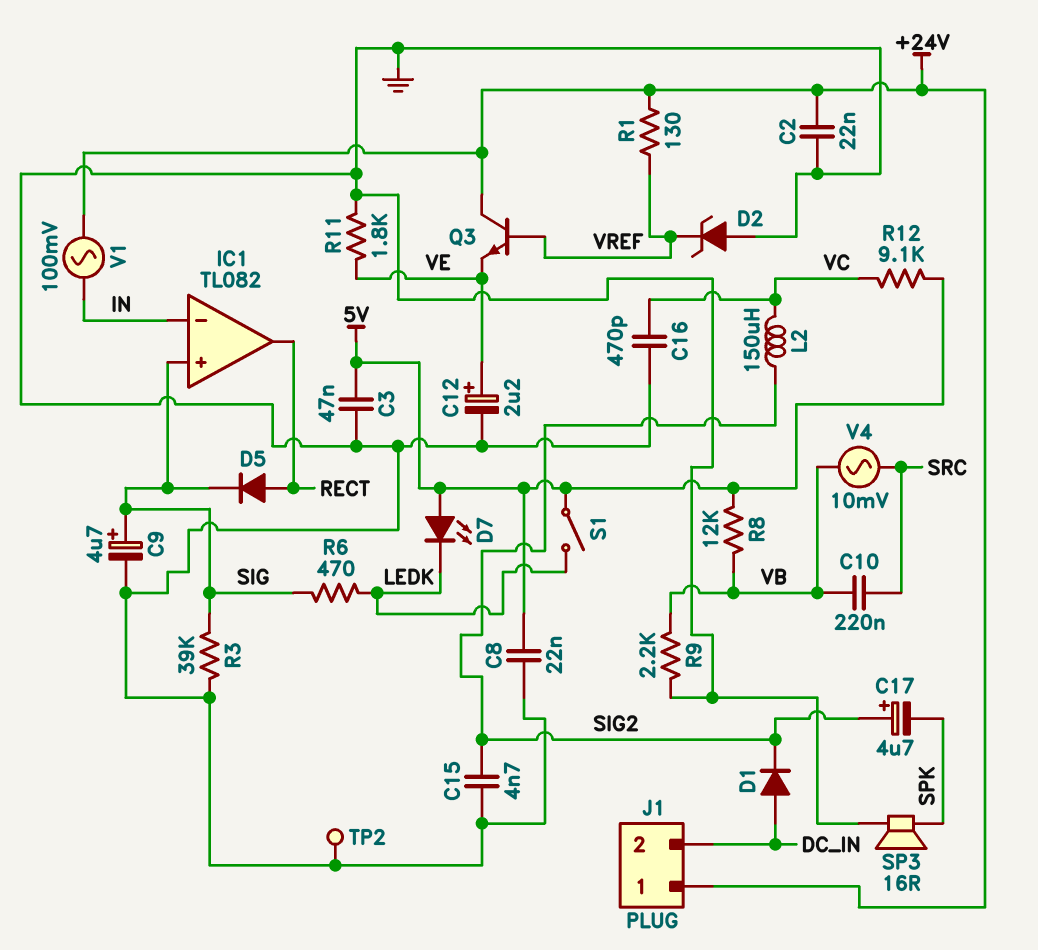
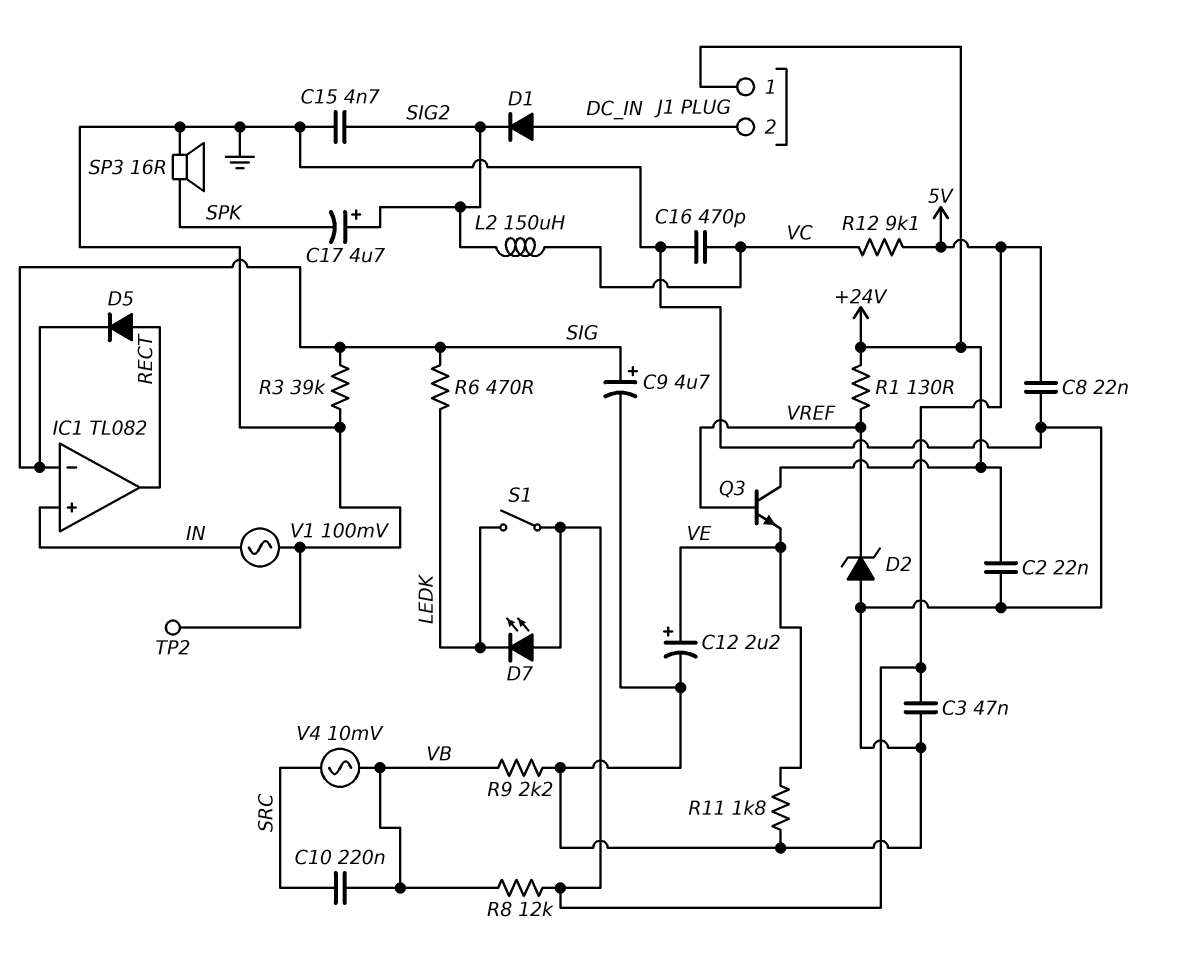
IC1 pin in+: SIG -> IN
IC1 pin in-: IN -> SIG
V1: AC 100mV (+24V, IN) -> AC 100mV (GND, IN)

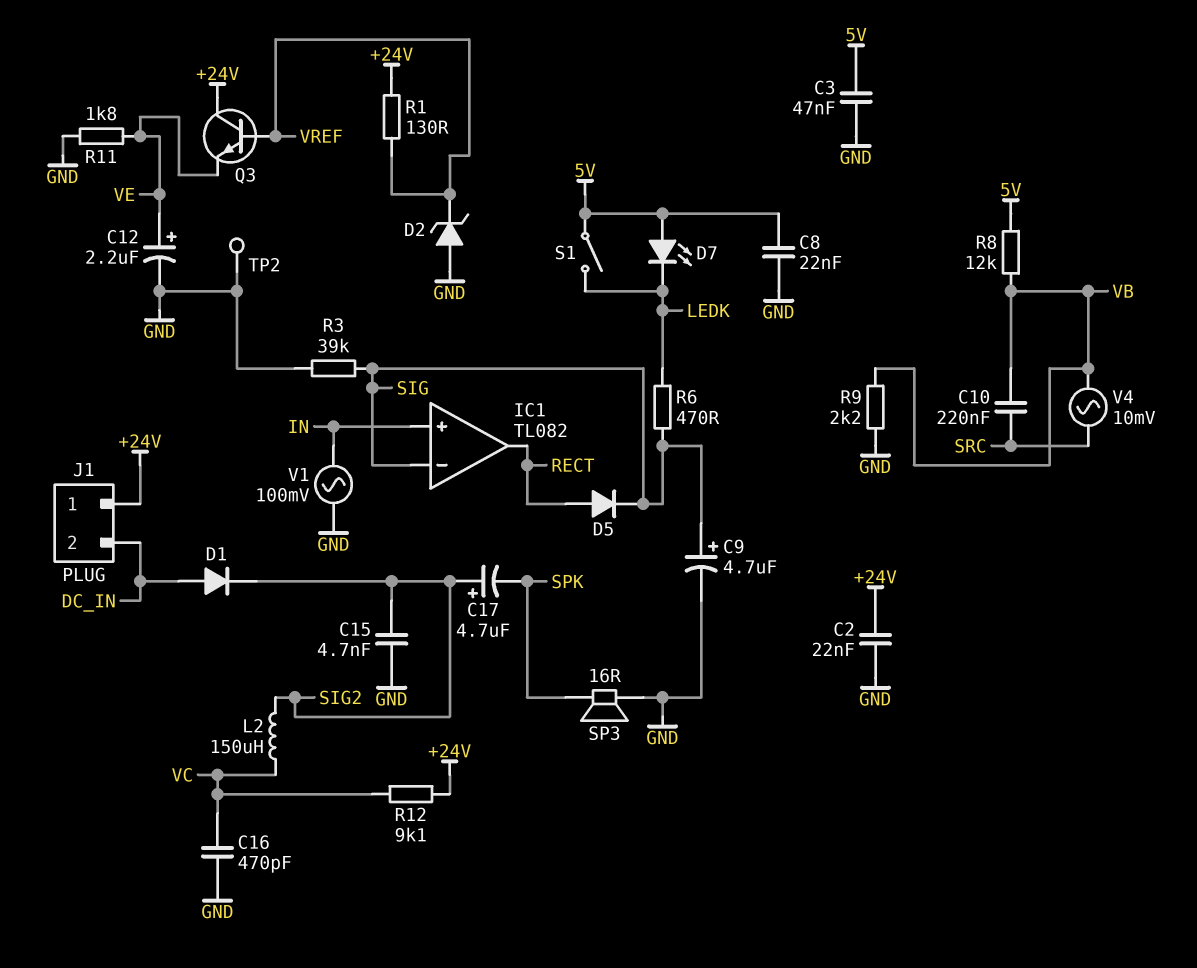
R12: 9.1k (5V, VC) -> 9.1k (+24V, VC)

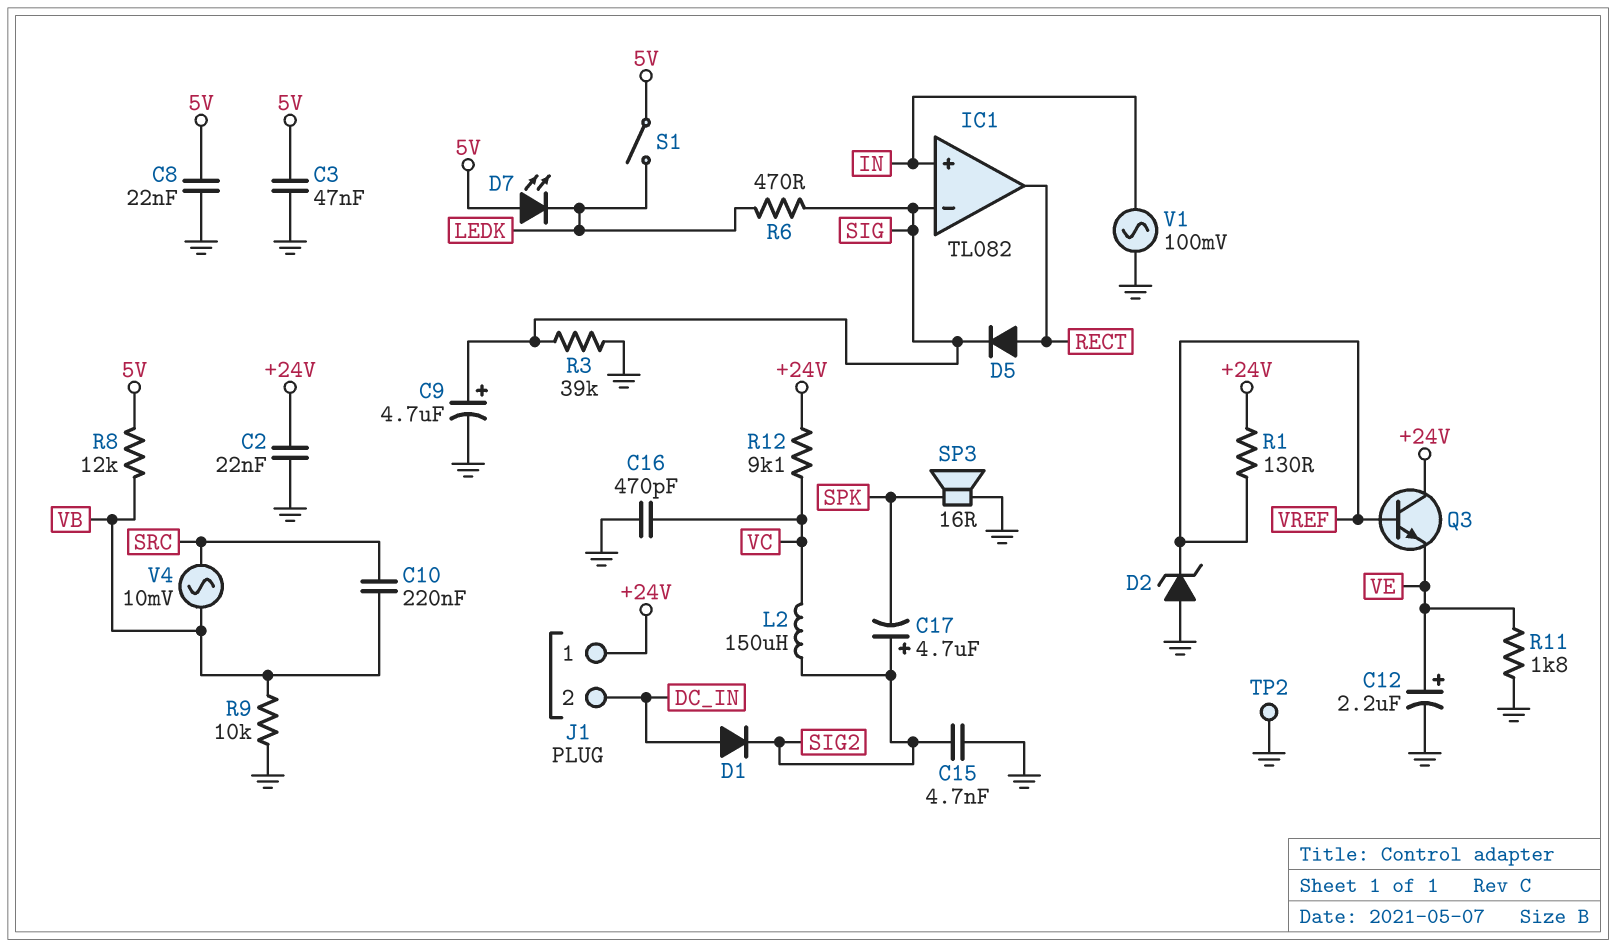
R9: 2.2k (GND, VB) -> 10k (GND, VB)

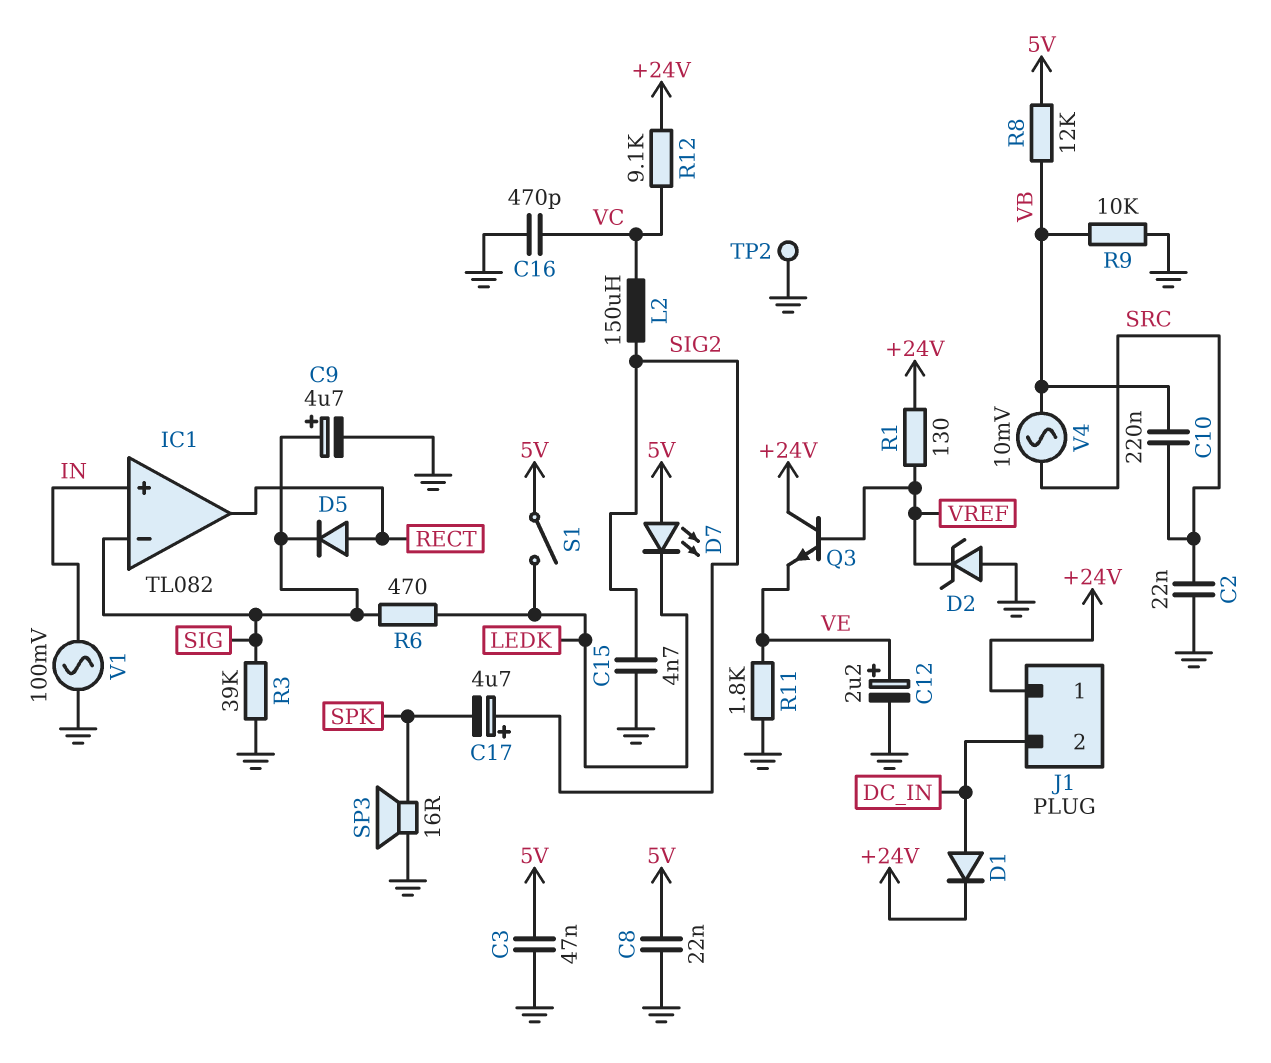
C2: 22nF (+24V, GND) -> 22nF (GND, SRC)
D1: diode (A DC_IN, K SIG2) -> diode (A DC_IN, K +24V)

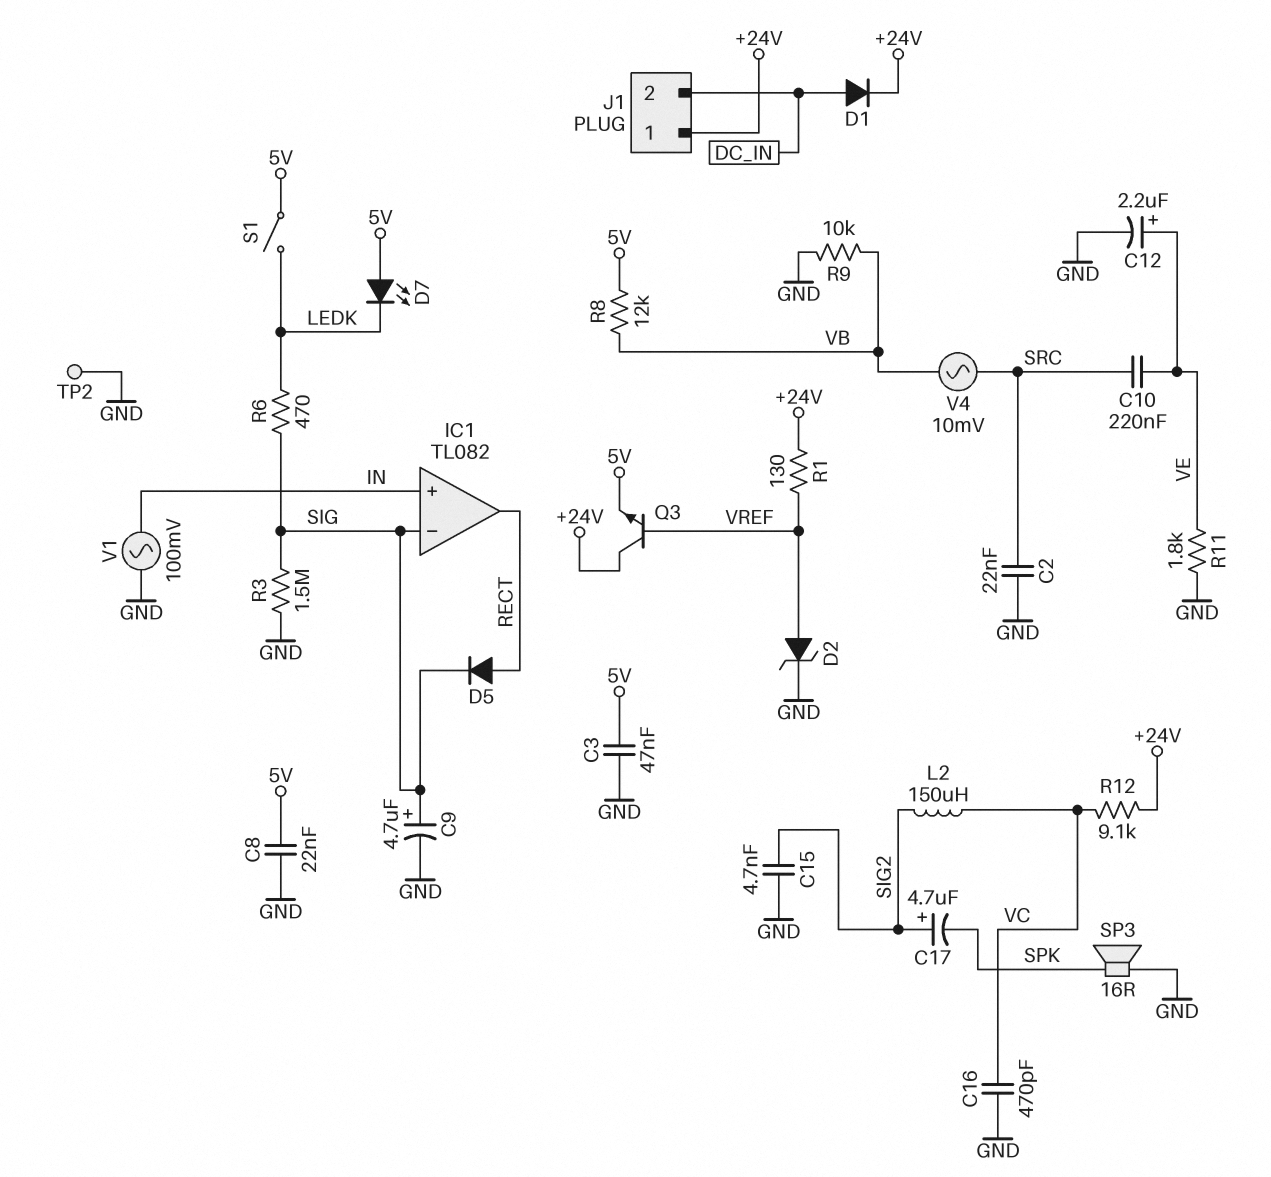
C10: 220nF (SRC, VB) -> 220nF (SRC, VE)
D2: zener (A GND, K VREF) -> zener (A VREF, K GND)
Q3: NPN (B VREF, C +24V, E VE) -> NPN (B VREF, C +24V, E 5V)
R3: 39k (GND, SIG) -> 1.5M (GND, SIG)

